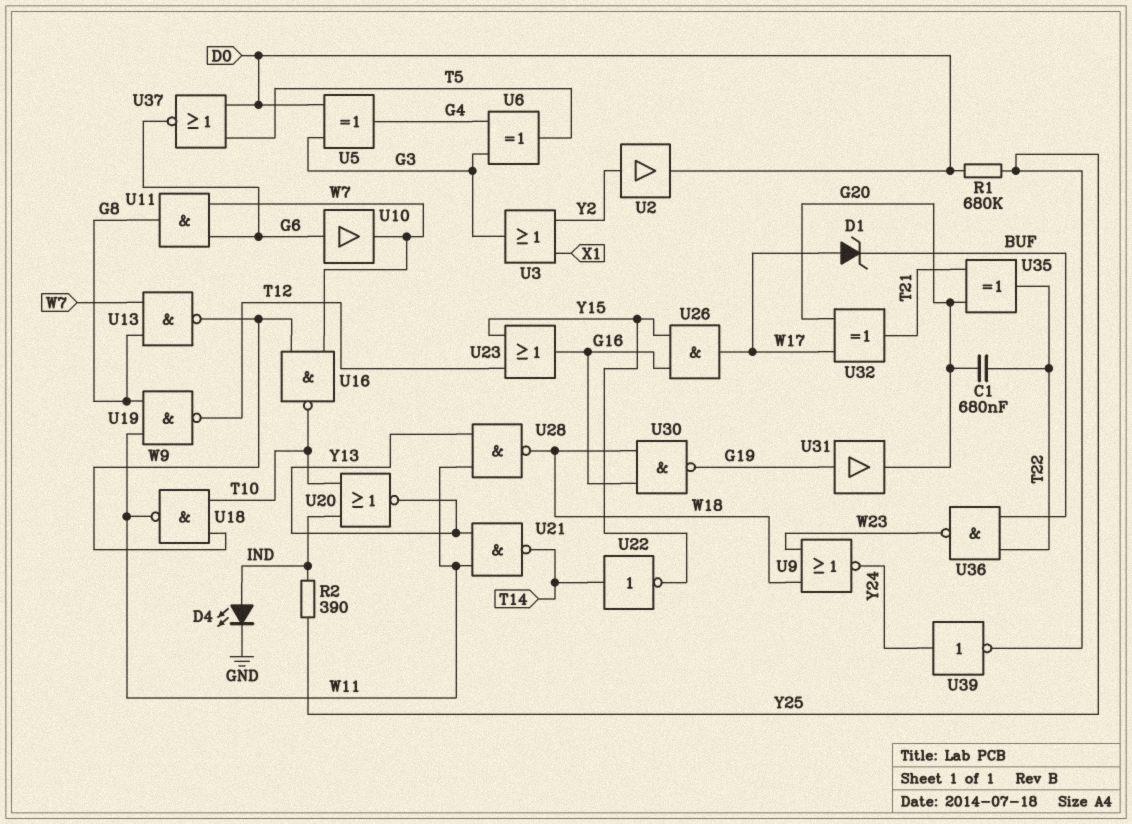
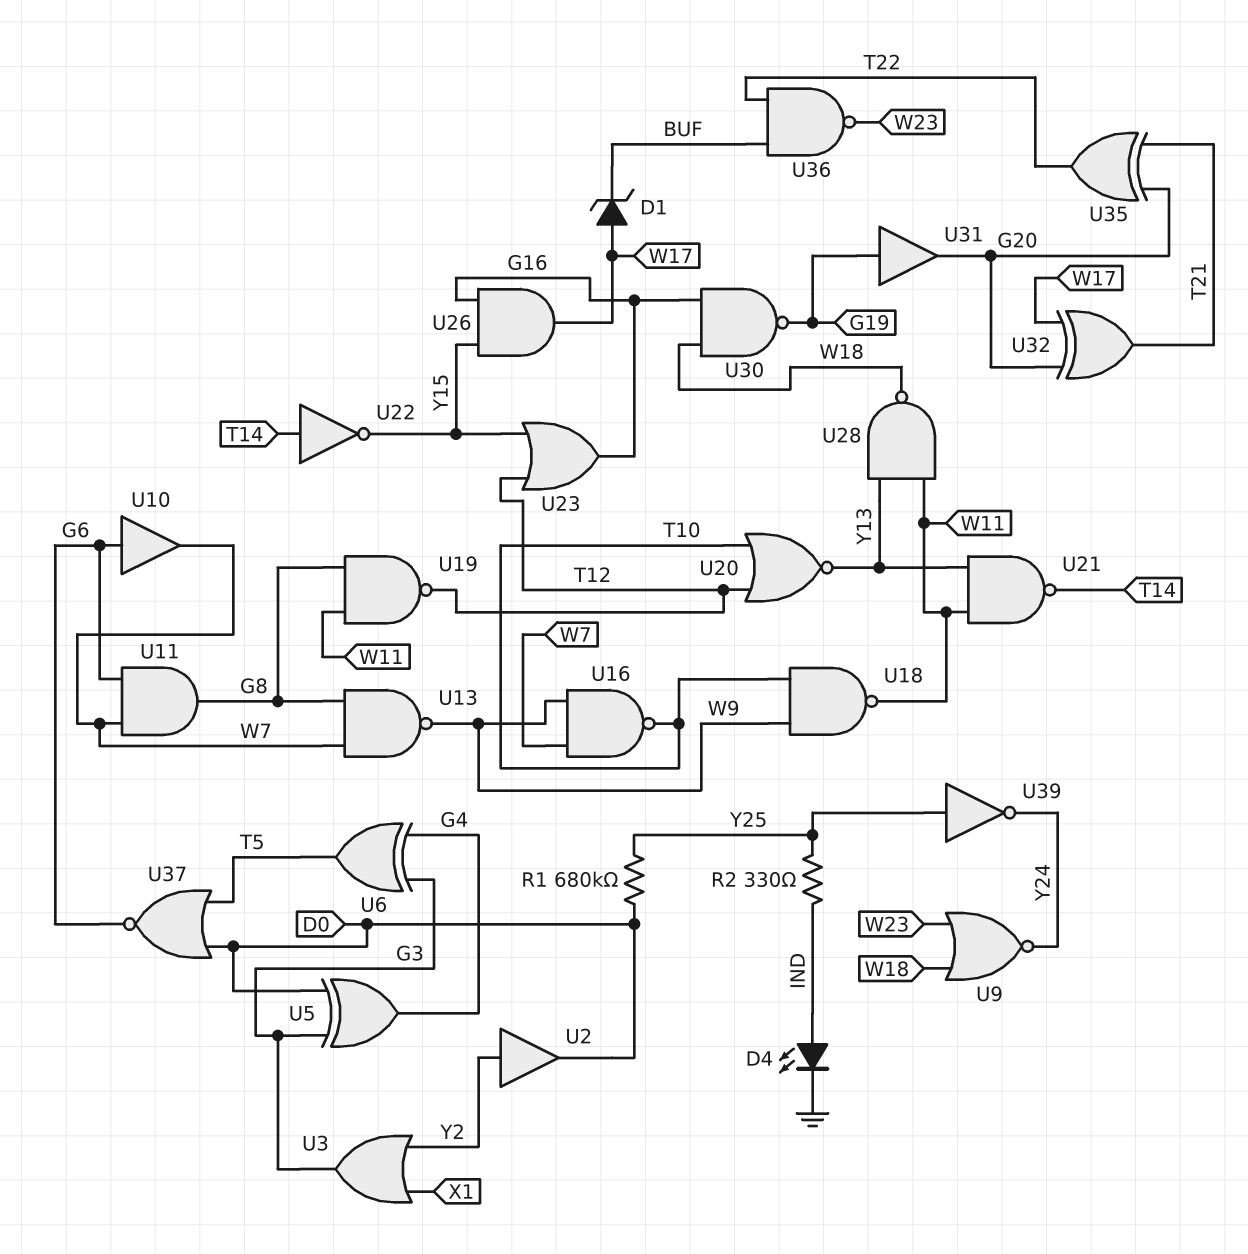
C1: 680nF (G20, T22) -> none
R2: 390 (IND, Y25) -> 330 (IND, Y25)
U20: NOR (in IND, in T10, out Y13) -> NOR (in T10, in T12, out Y13)
U39: NOT (in Y24, out Y25) -> NOT (in Y25, out Y24)

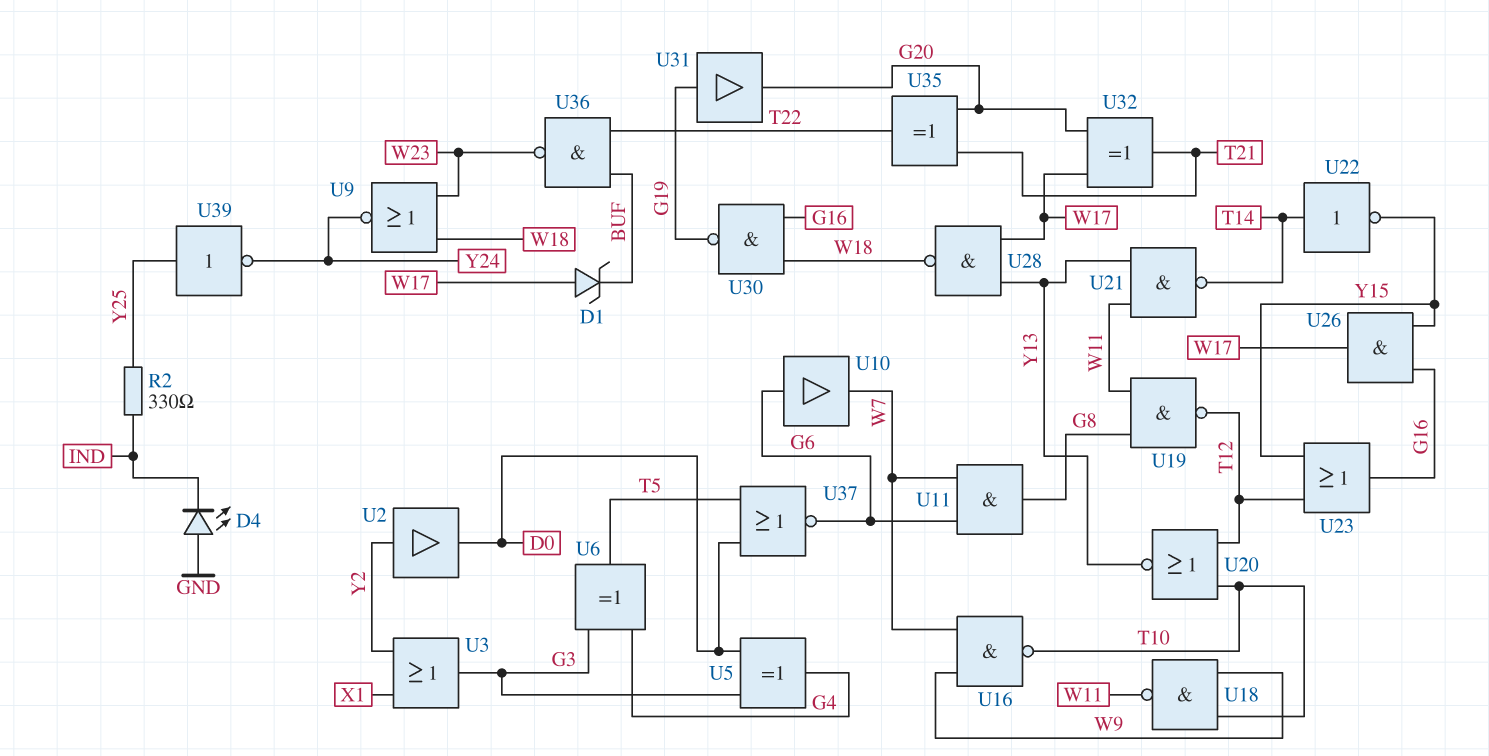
D4: LED (A IND, K GND) -> LED (A GND, K IND)
R1: 680k (D0, Y25) -> none
U13: NAND (in G8, in W7, out W9) -> none
U28: NAND (in W11, in Y13, out W18) -> NAND (in W17, in Y13, out W18)

